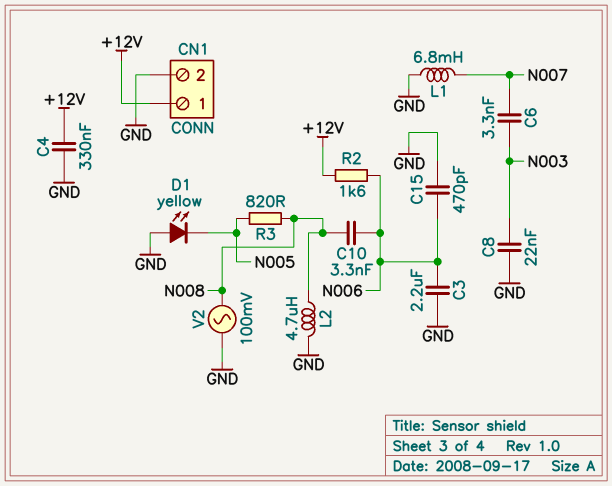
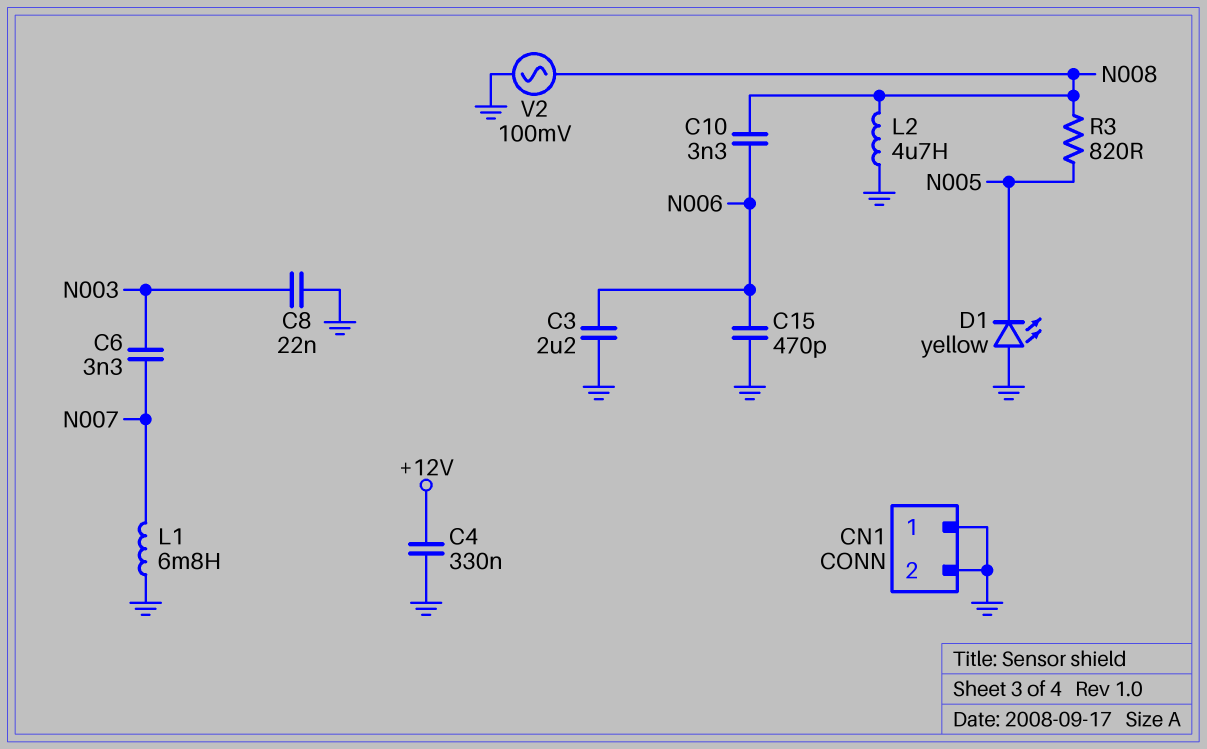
CN1 pin 1: +12V -> GND
R2: 1.6k (+12V, N006) -> none

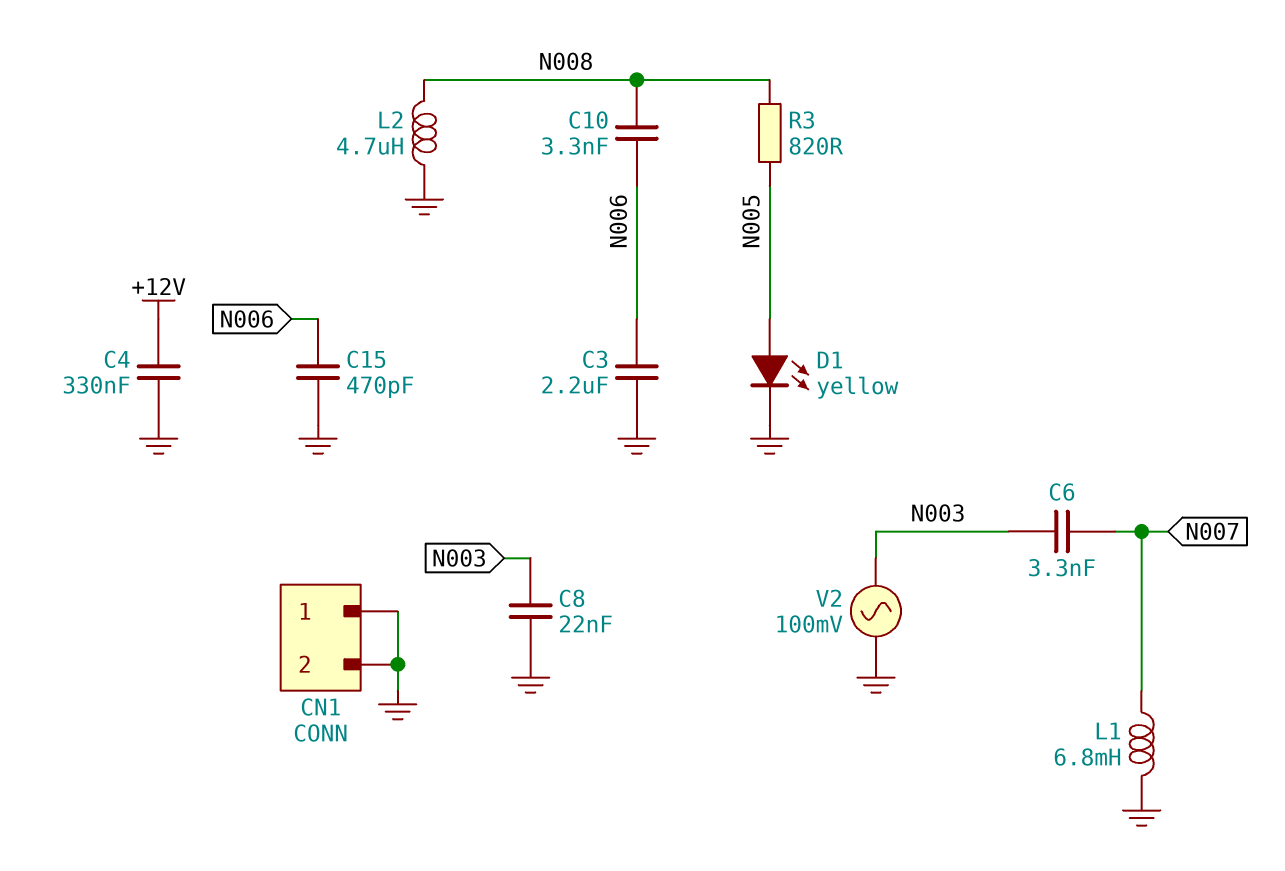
D1: LED yellow (A GND, K N005) -> LED yellow (A N005, K GND)
V2: AC 100mV (GND, N008) -> AC 100mV (GND, N003)

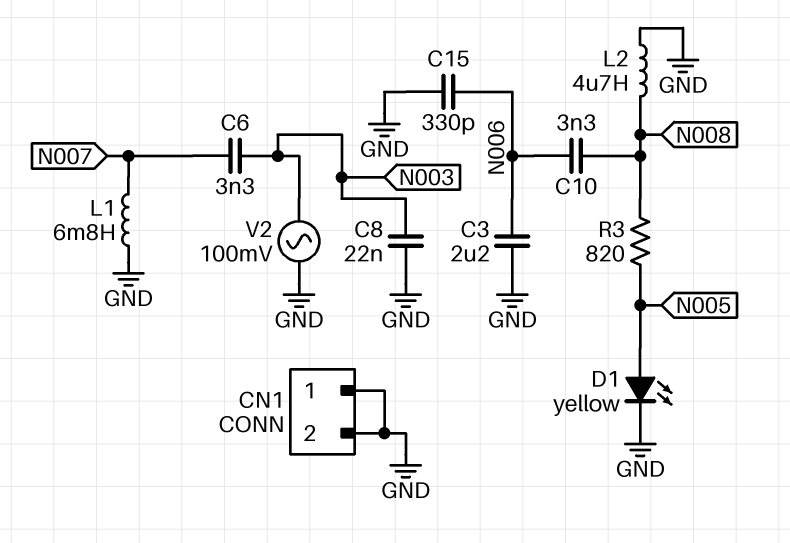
C4: 330nF (+12V, GND) -> none
C15: 470pF (GND, N006) -> 330pF (GND, N006)

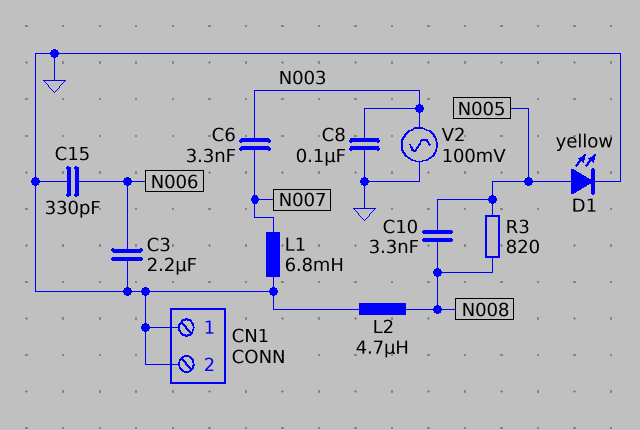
C8: 22nF (GND, N003) -> 100nF (GND, N003)
C10: 3.3nF (N006, N008) -> 3.3nF (N005, N008)

